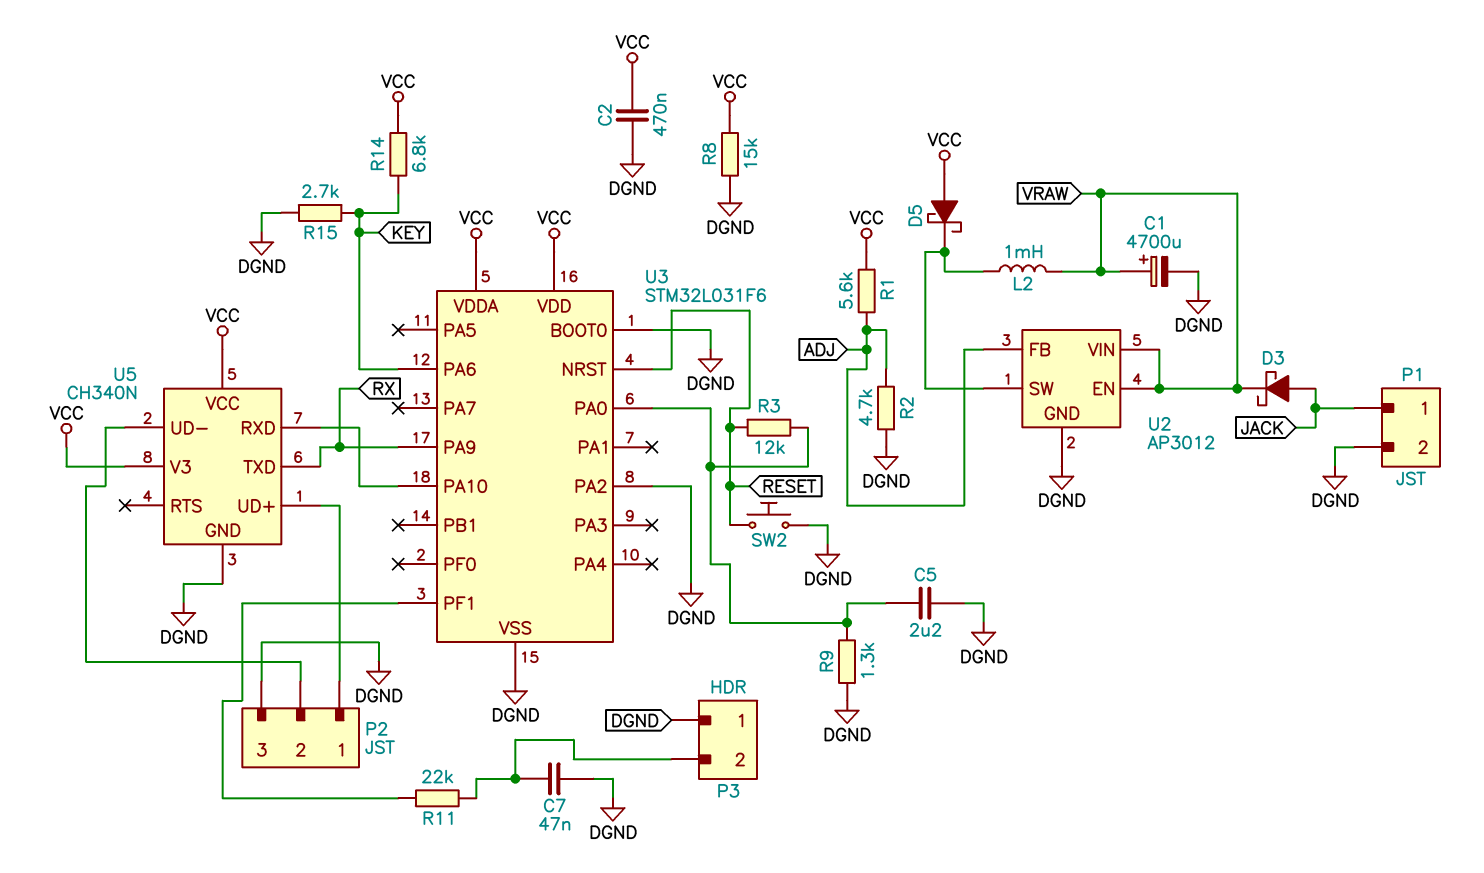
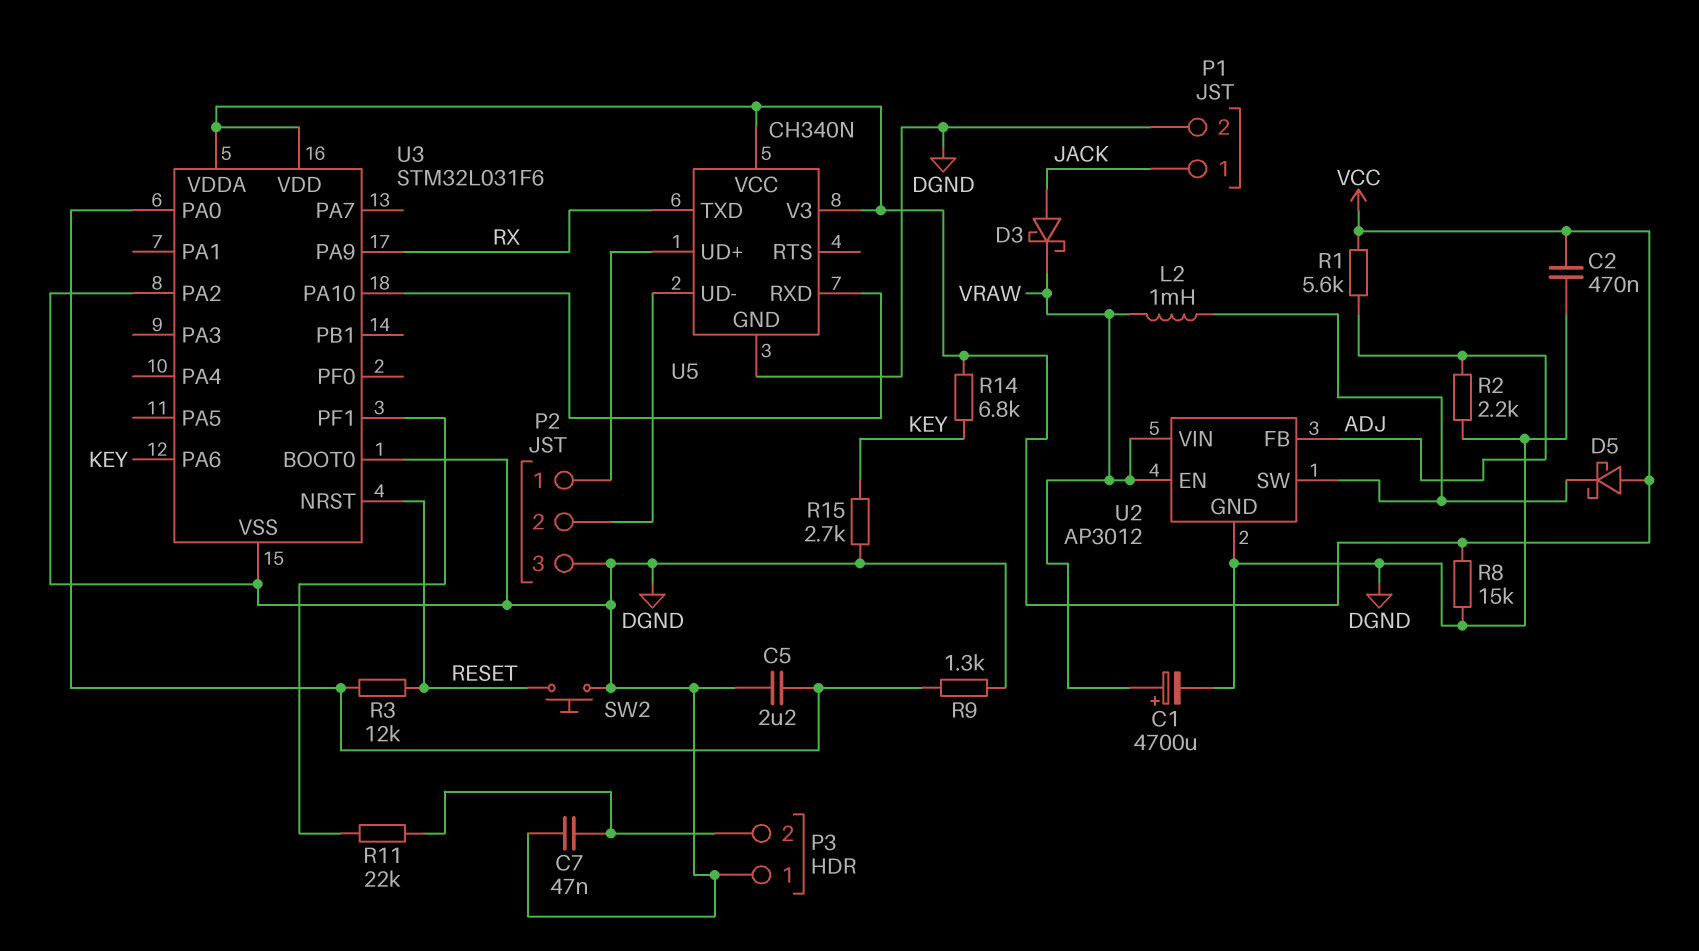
R2: 4.7k (ADJ, DGND) -> 2.2k (ADJ, DGND)

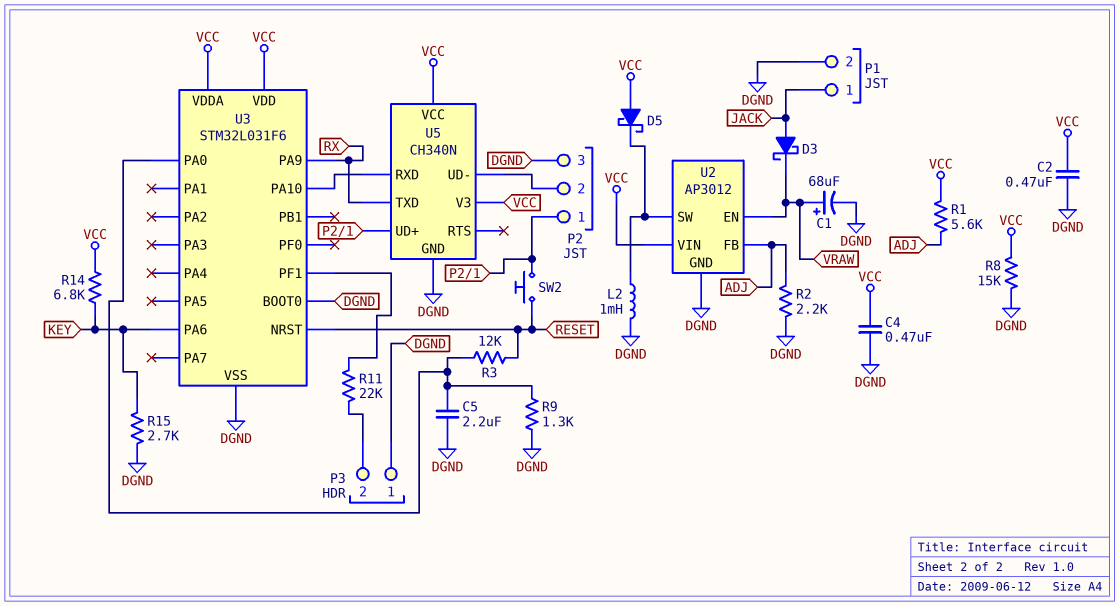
C1: 4700uF (plus VRAW, minus DGND) -> 68uF (plus VRAW, minus DGND)
C4: none -> 470nF (DGND, VCC)
C7: 47nF (DGND, P3/2) -> none
L2: 1mH (U2/SW, VRAW) -> 1mH (DGND, U2/SW)
SW2: button (DGND, RESET) -> button (P2/1, RESET)
U2 pin VIN: VRAW -> VCC
U3 pin PA2: DGND -> none

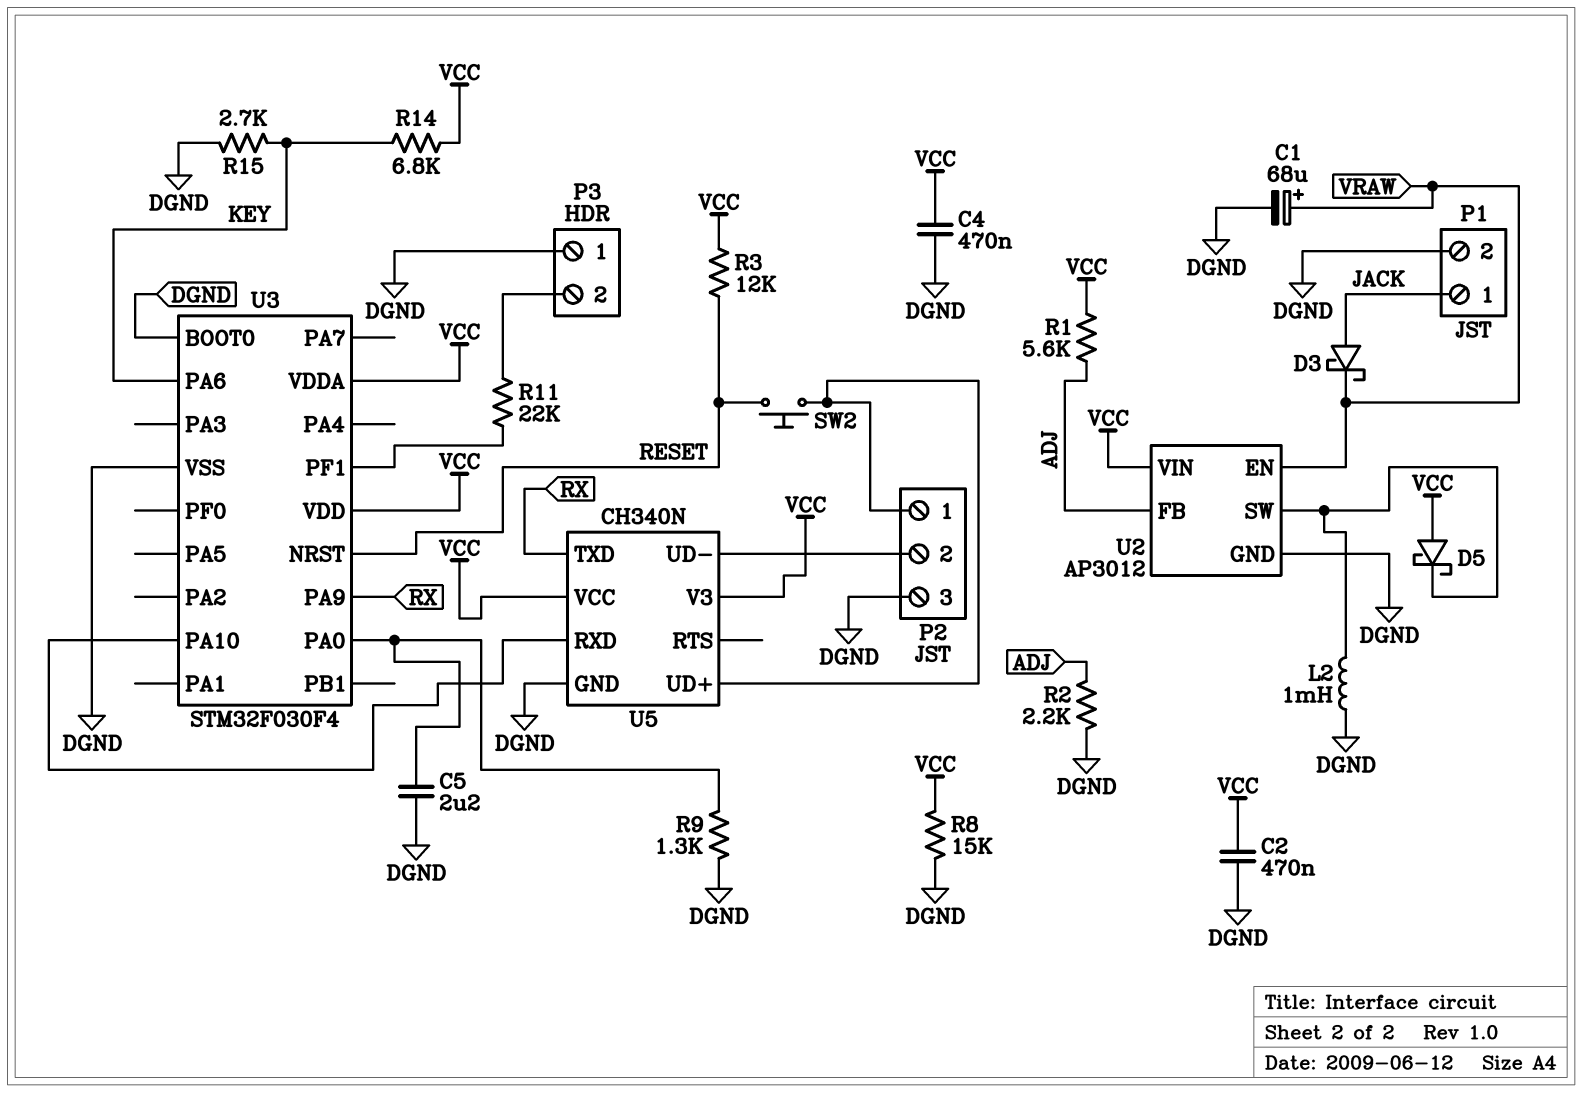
R3: 12k (RESET, U3/PA0) -> 12k (RESET, VCC)
U3: STM32L031F6 -> STM32F030F4

